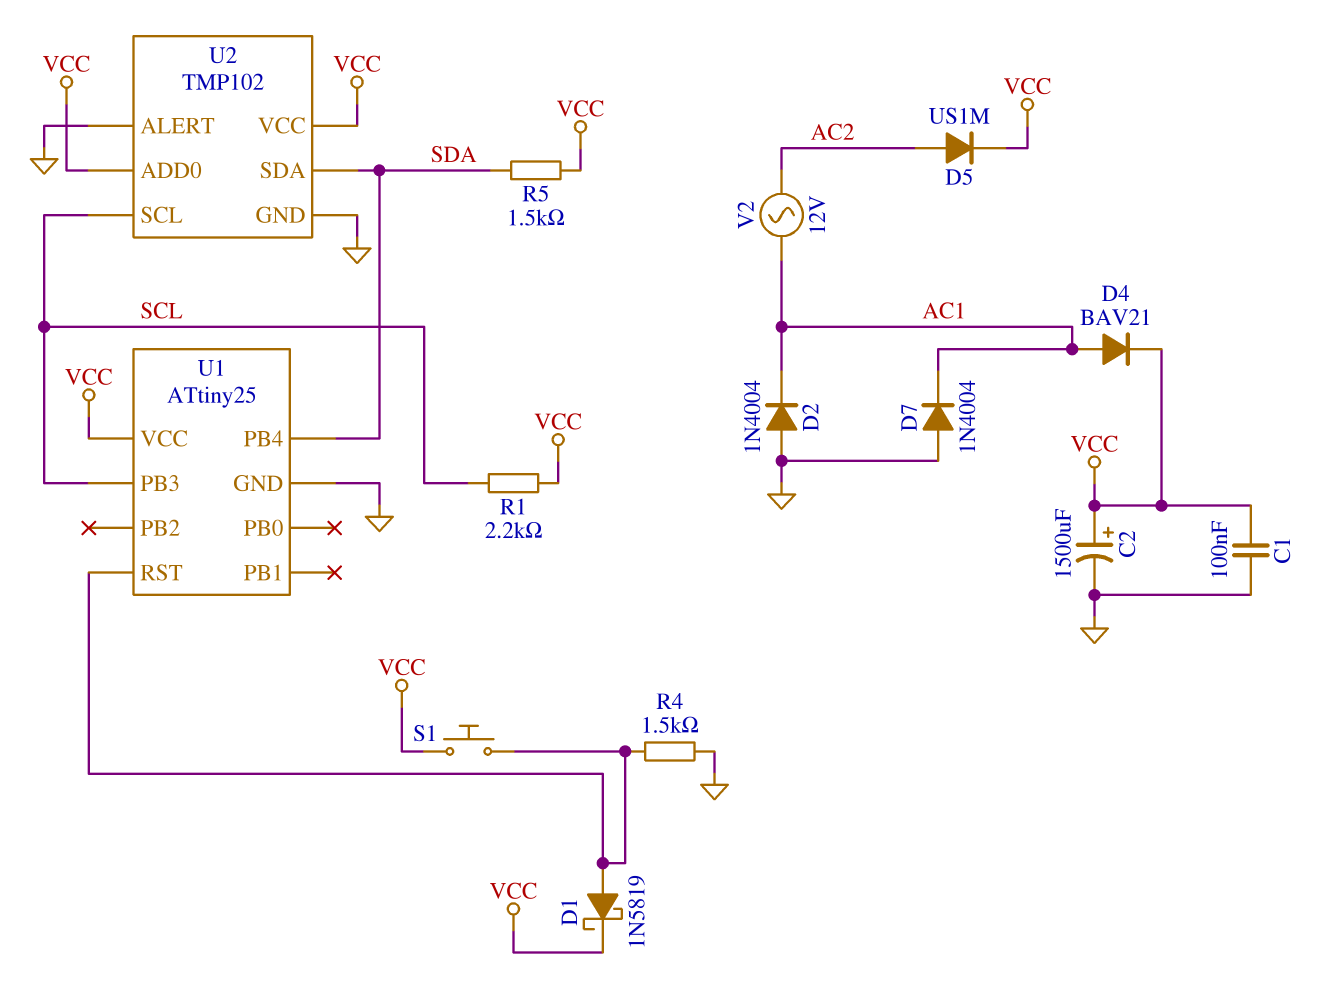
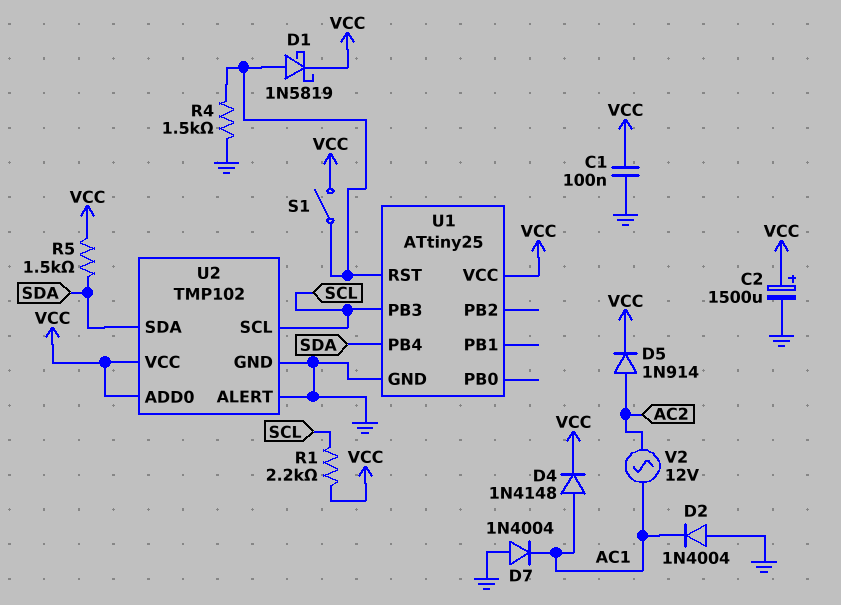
D4: diode BAV21 (A AC1, K VCC) -> diode 1N4148 (A AC1, K VCC)
D5: diode US1M (A AC2, K VCC) -> diode 1N914 (A AC2, K VCC)
S1: button (U1/RST, VCC) -> switch (U1/RST, VCC)

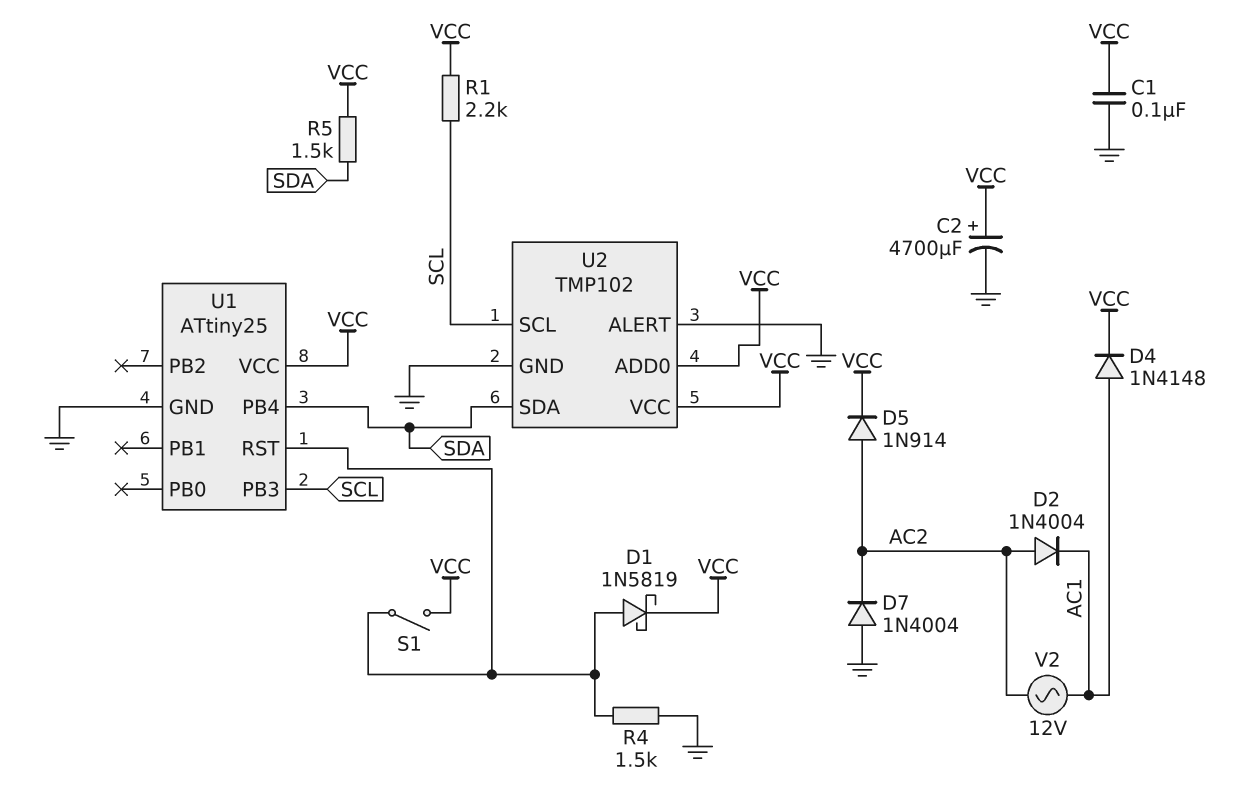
C2: 1500uF (plus VCC, minus GND) -> 4700uF (plus VCC, minus GND)
D2: diode 1N4004 (A GND, K AC1) -> diode 1N4004 (A AC2, K AC1)
D7: diode 1N4004 (A GND, K AC1) -> diode 1N4004 (A GND, K AC2)

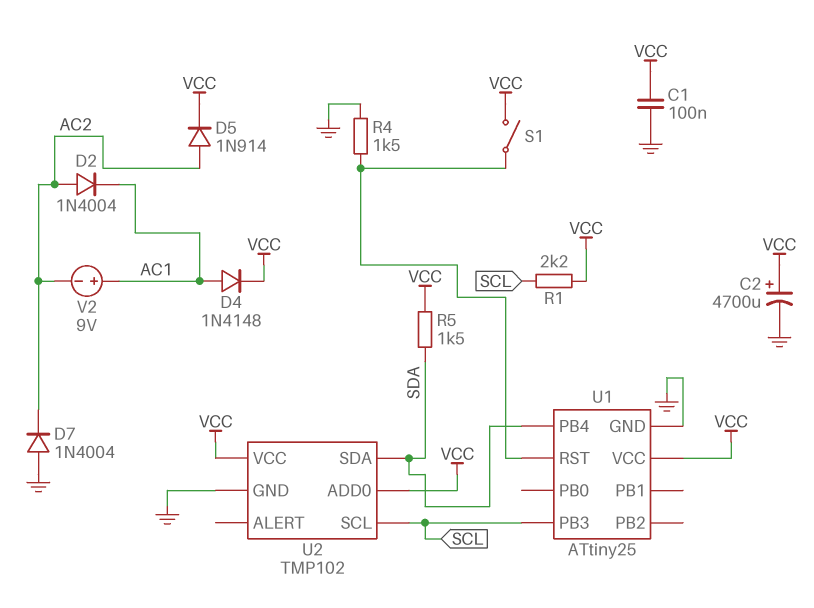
D1: schottky 1N5819 (A U1/RST, K VCC) -> none
U2 pin ALERT: GND -> none
V2: AC 12V (AC1, AC2) -> 9V (plus AC1, minus AC2)

